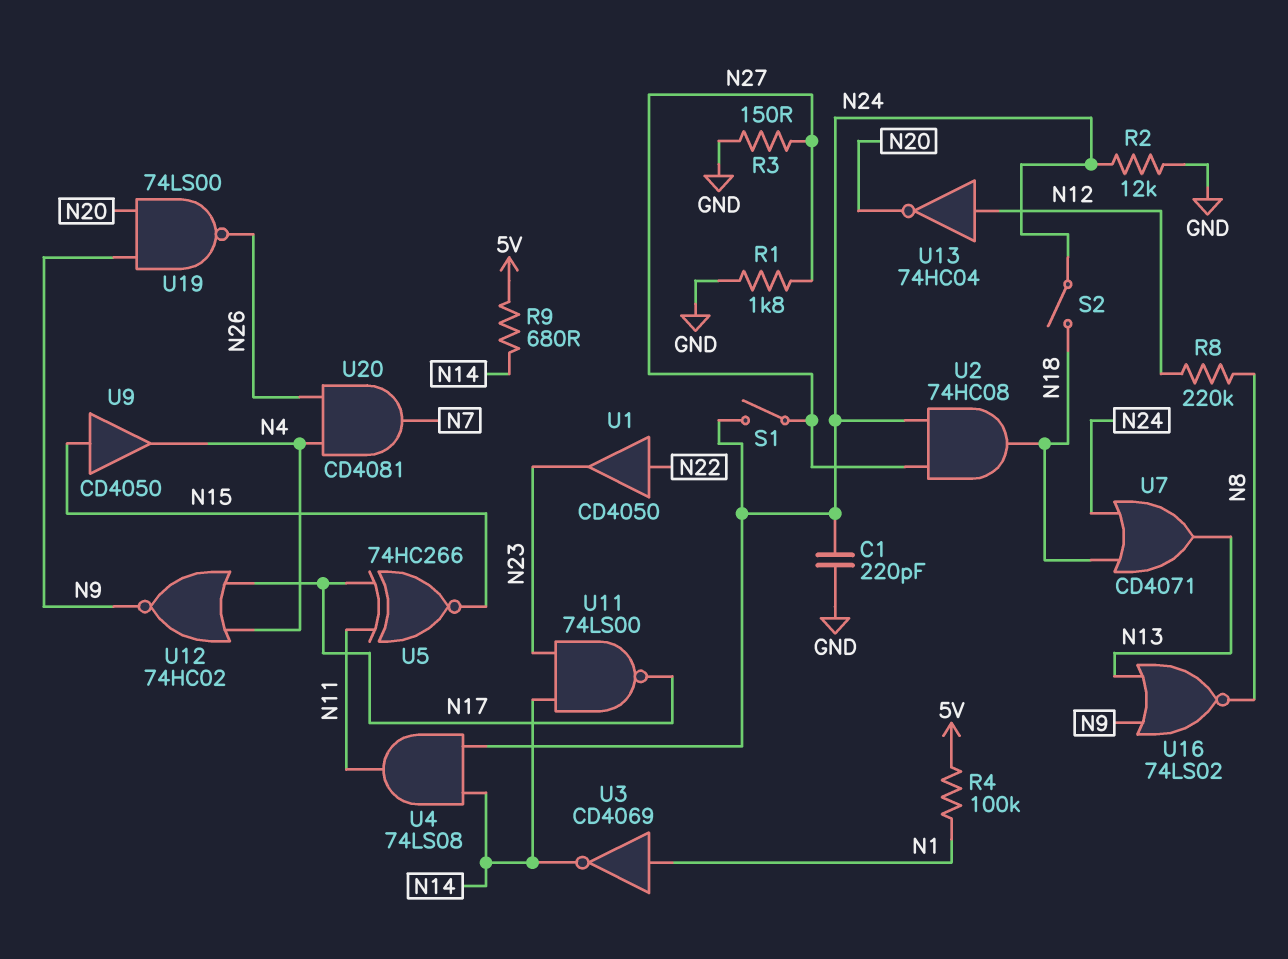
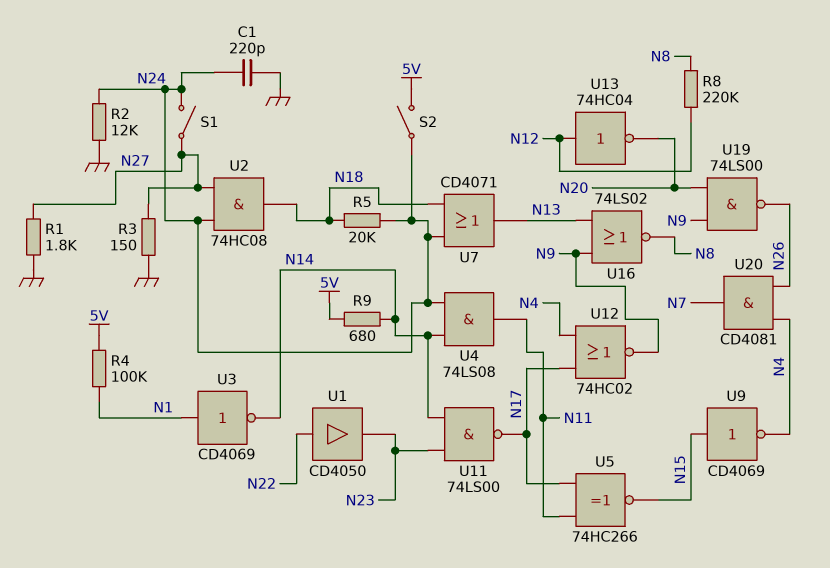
R5: none -> 20k (N18, N24)
S2: switch (N18, N24) -> switch (5V, N24)
U9: buffer CD4050 (in N15, out N4) -> NOT CD4069 (in N15, out N4)

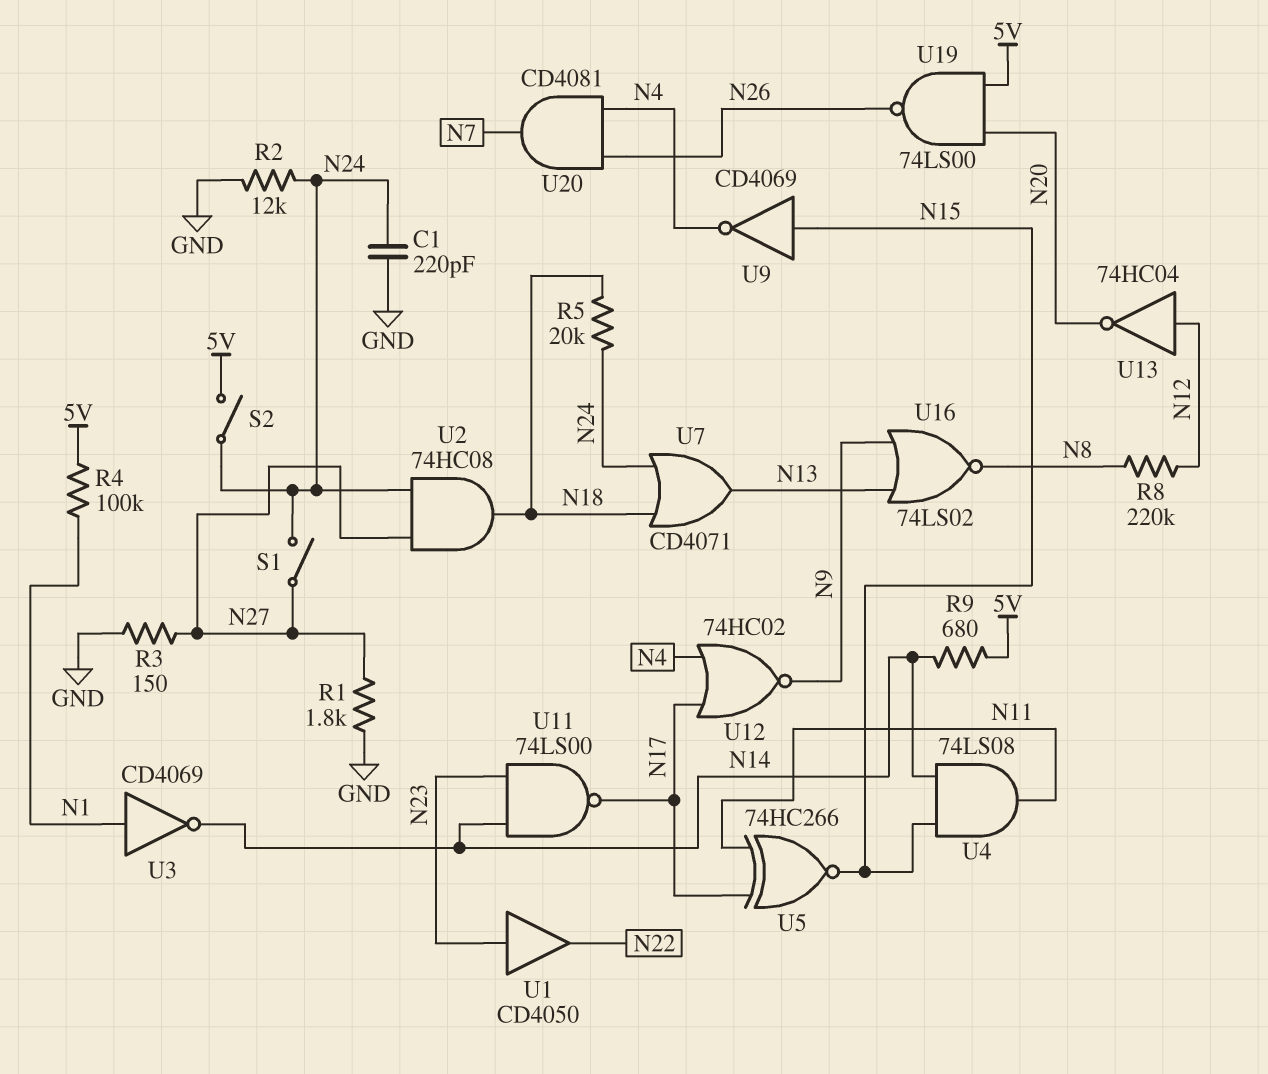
U1: buffer CD4050 (in N22, out N23) -> buffer CD4050 (in N23, out N22)
U4: AND 74LS08 (in N14, in N24, out N11) -> AND 74LS08 (in N14, in N15, out N11)
U19: NAND 74LS00 (in N9, in N20, out N26) -> NAND 74LS00 (in 5V, in N20, out N26)

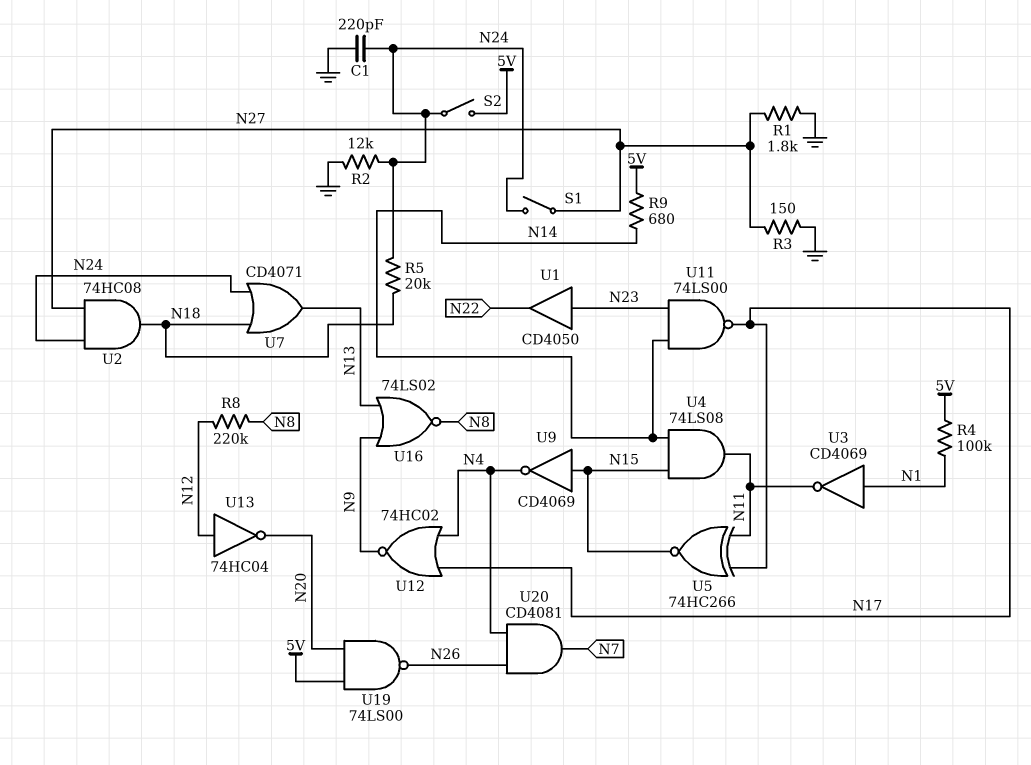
U3: NOT CD4069 (in N1, out N14) -> NOT CD4069 (in N1, out N11)

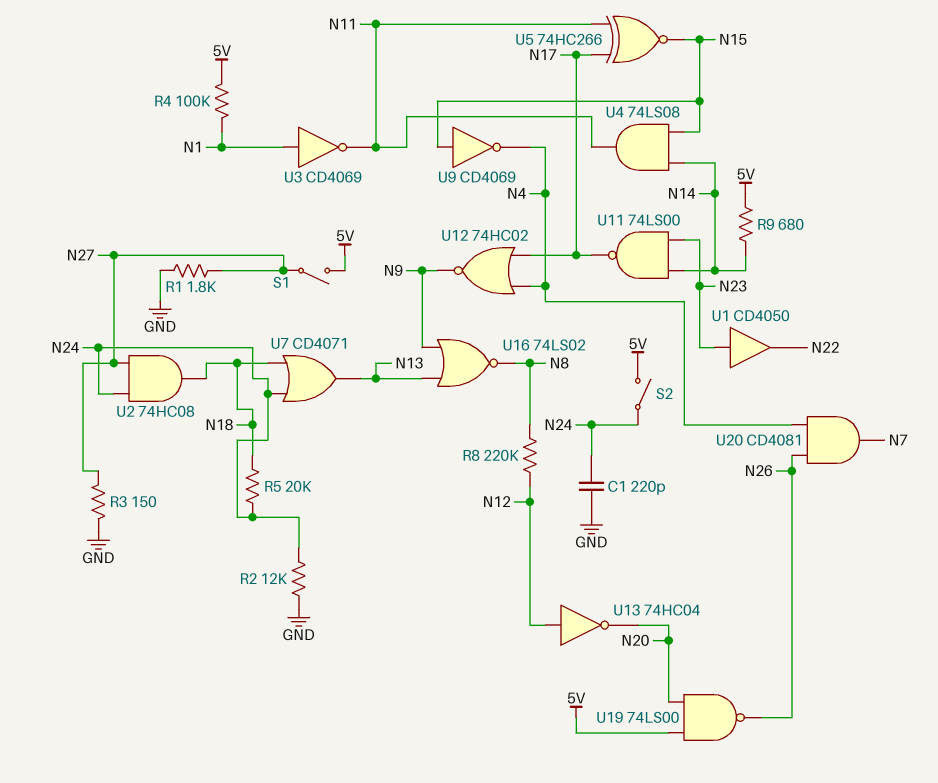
S1: switch (N24, N27) -> switch (5V, N27)

